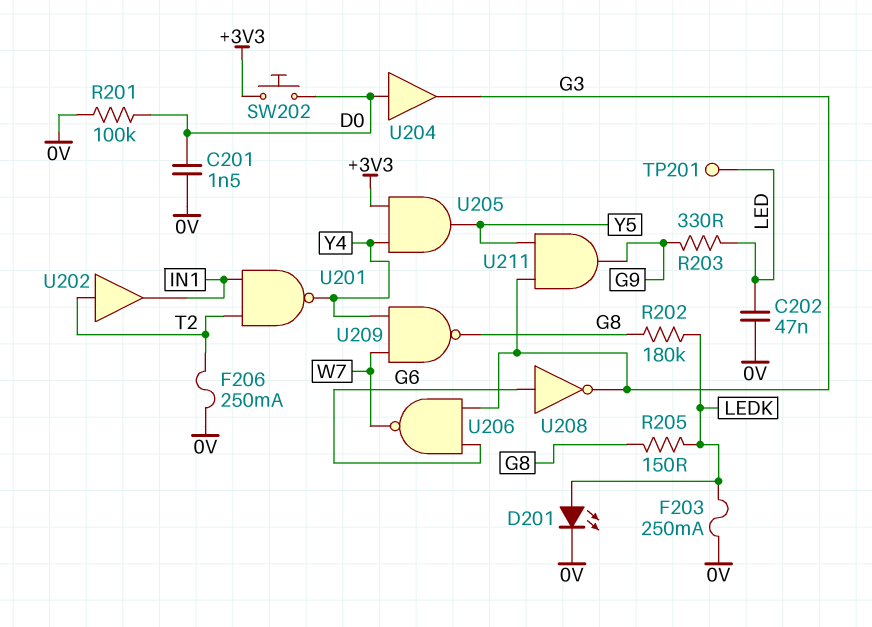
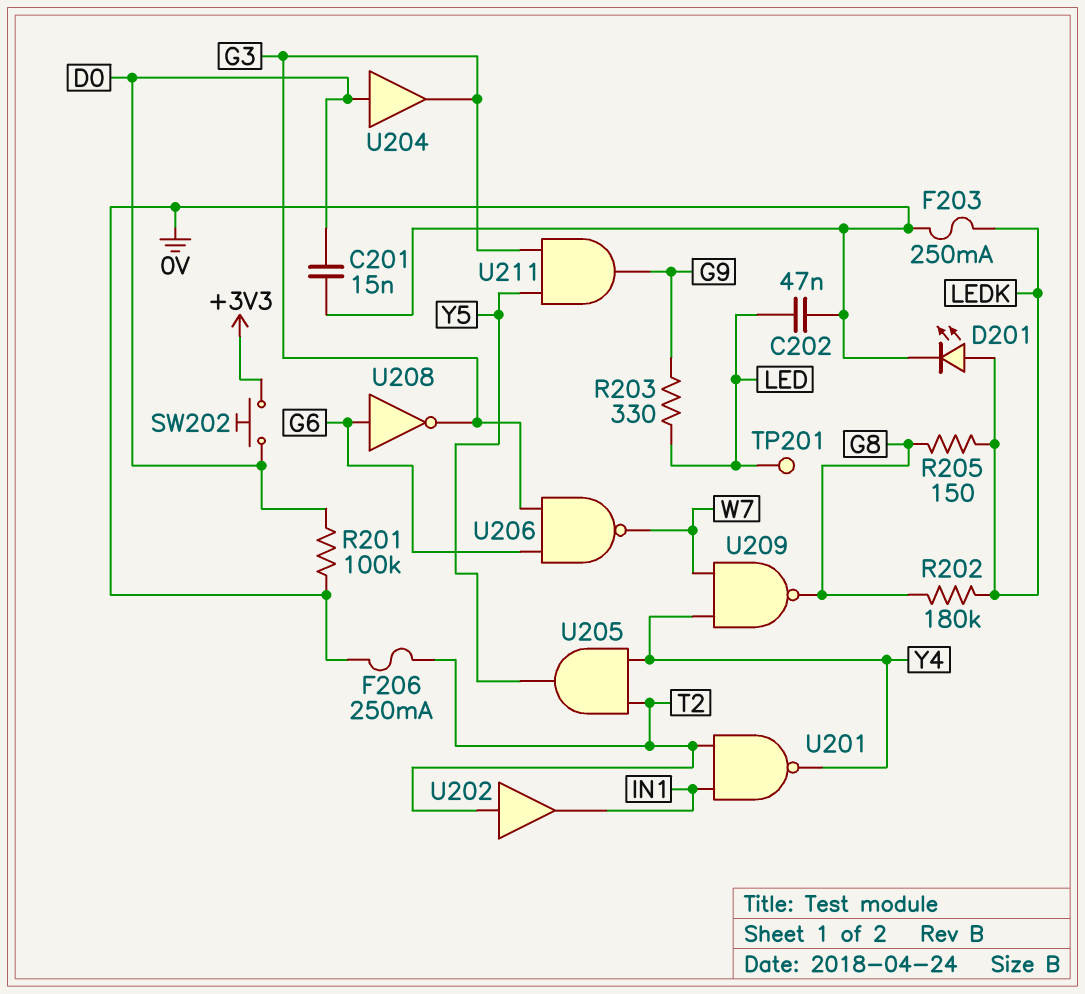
C201: 1.5nF (0V, D0) -> 15nF (0V, D0)
U205: AND (in +3V3, in Y4, out Y5) -> AND (in T2, in Y4, out Y5)

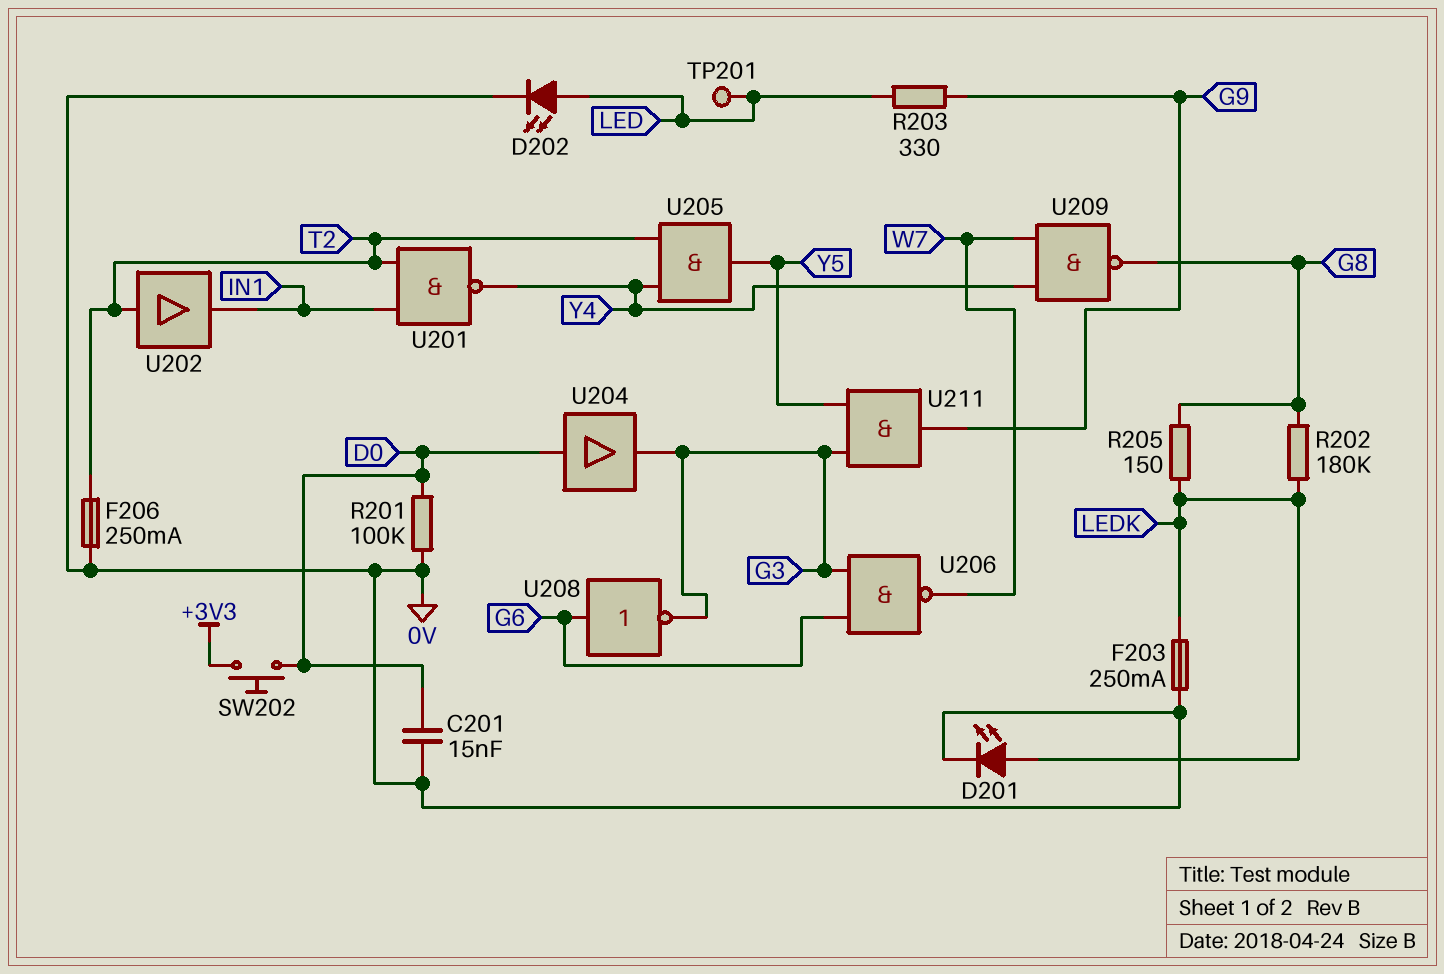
C202: 47nF (0V, LED) -> none
D202: none -> LED (A LED, K 0V)

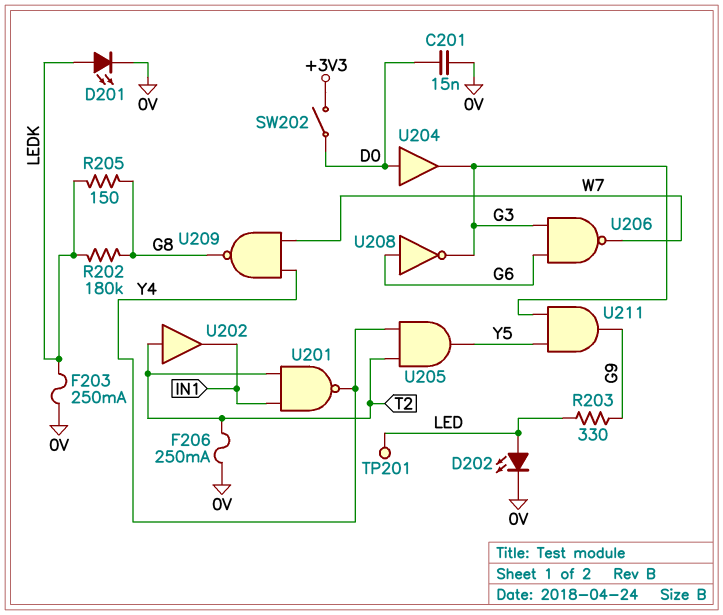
R201: 100k (0V, D0) -> none
SW202: button (+3V3, D0) -> switch (+3V3, D0)

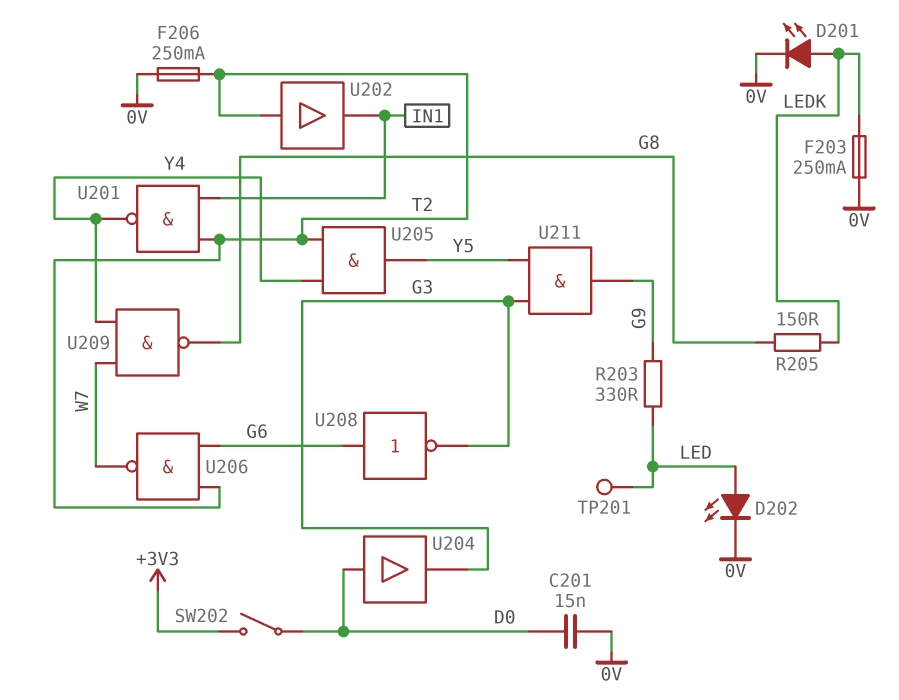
R202: 180k (G8, LEDK) -> none
U206: NAND (in G3, in G6, out W7) -> NAND (in G6, in T2, out W7)

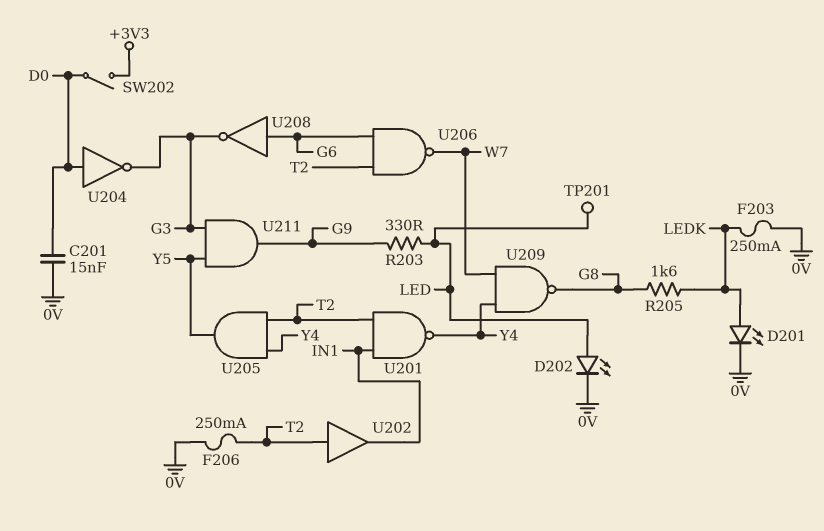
R205: 150 (G8, LEDK) -> 1.6k (G8, LEDK)
U204: buffer (in D0, out G3) -> NOT (in D0, out G3)

